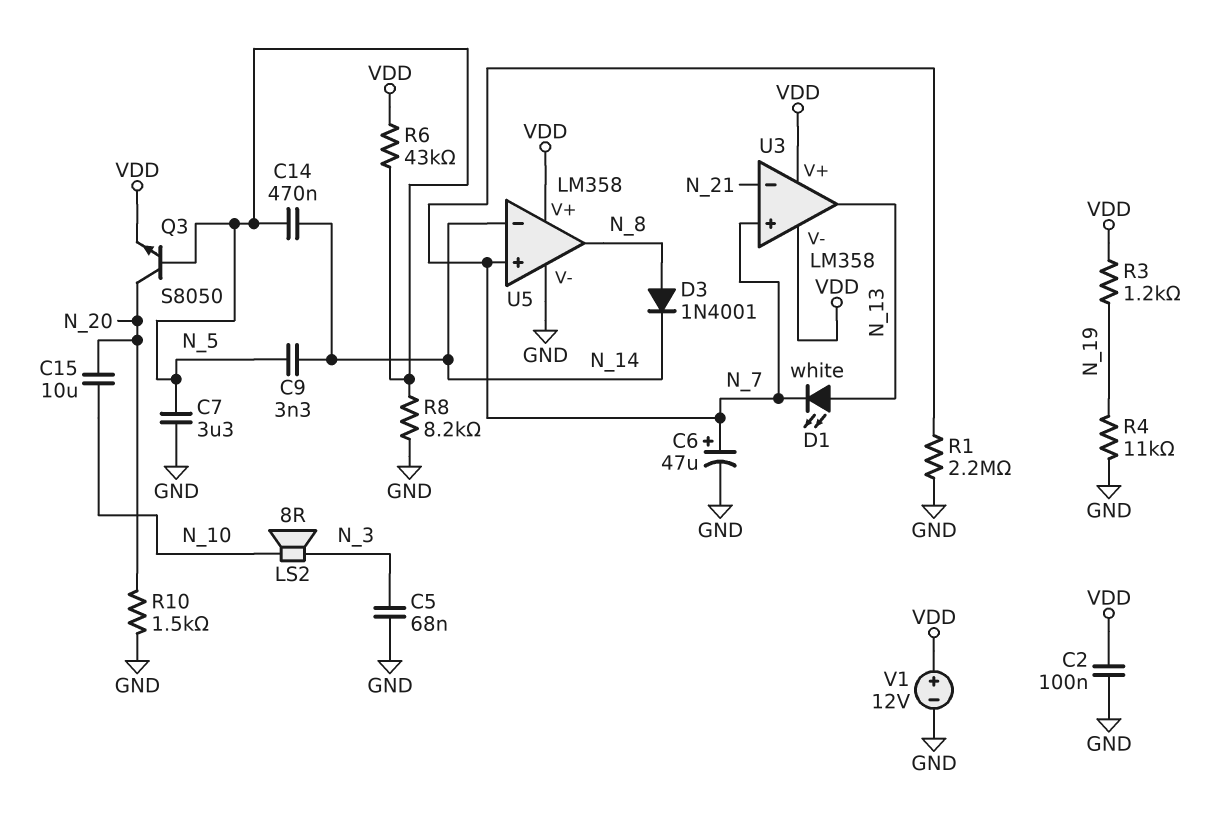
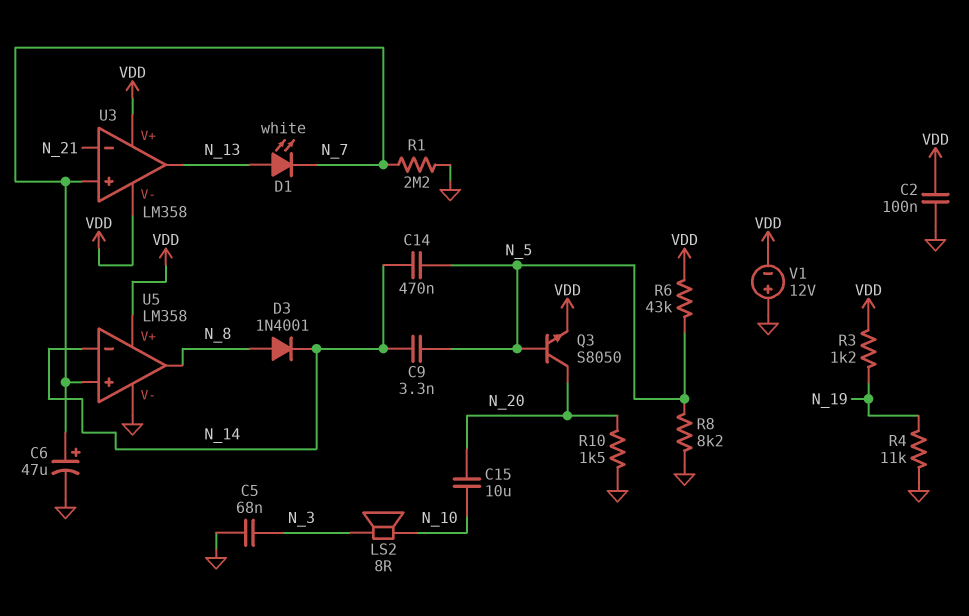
C7: 3.3uF (GND, N_5) -> none
V1: 12V (plus VDD, minus GND) -> 12V (plus GND, minus VDD)

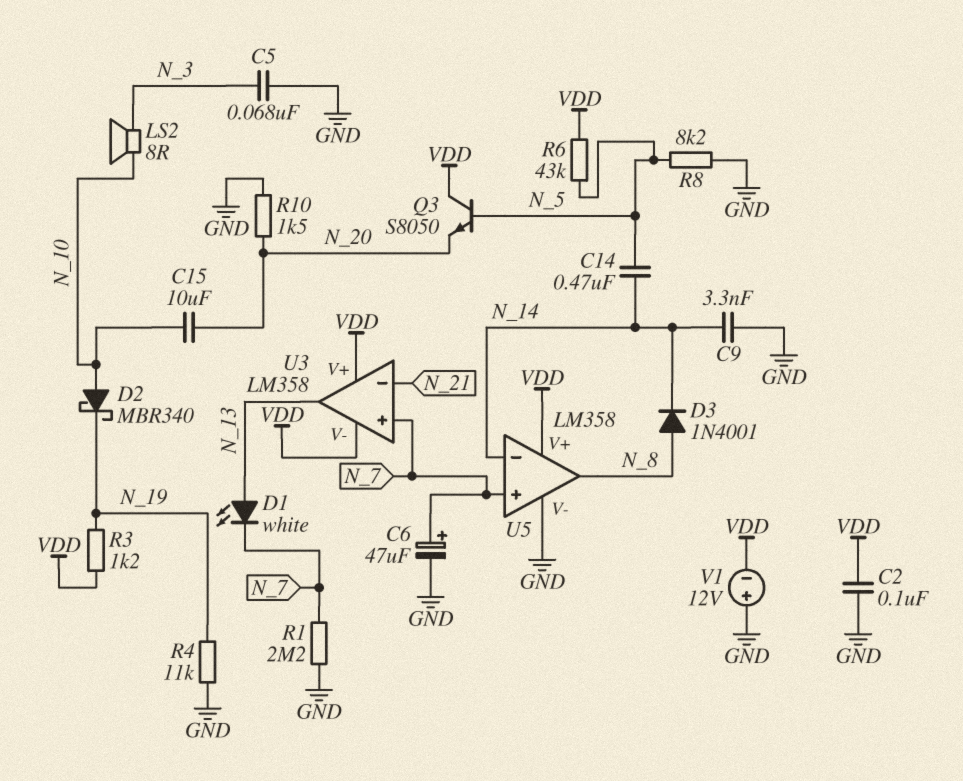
C9: 3.3nF (N_5, N_14) -> 3.3nF (GND, N_14)
D2: none -> schottky MBR340 (A N_10, K N_19)
Q3: NPN S8050 (B N_5, C N_20, E VDD) -> NPN S8050 (B N_5, C VDD, E N_20)

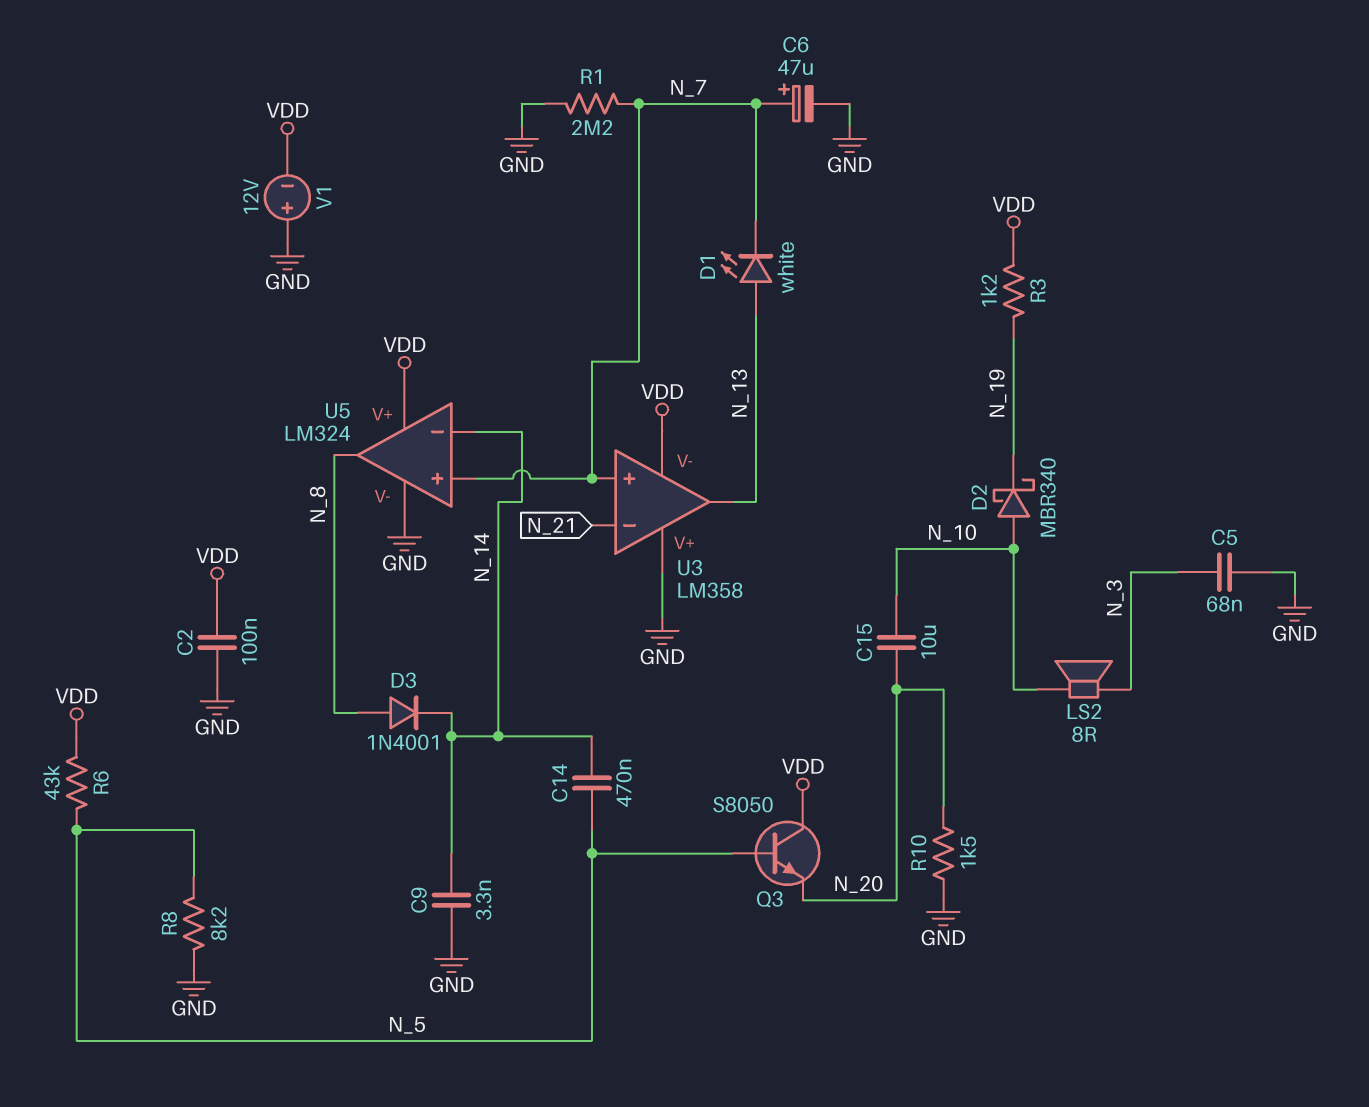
R4: 11k (GND, N_19) -> none
U3 pin V+: VDD -> GND
U5: LM358 -> LM324

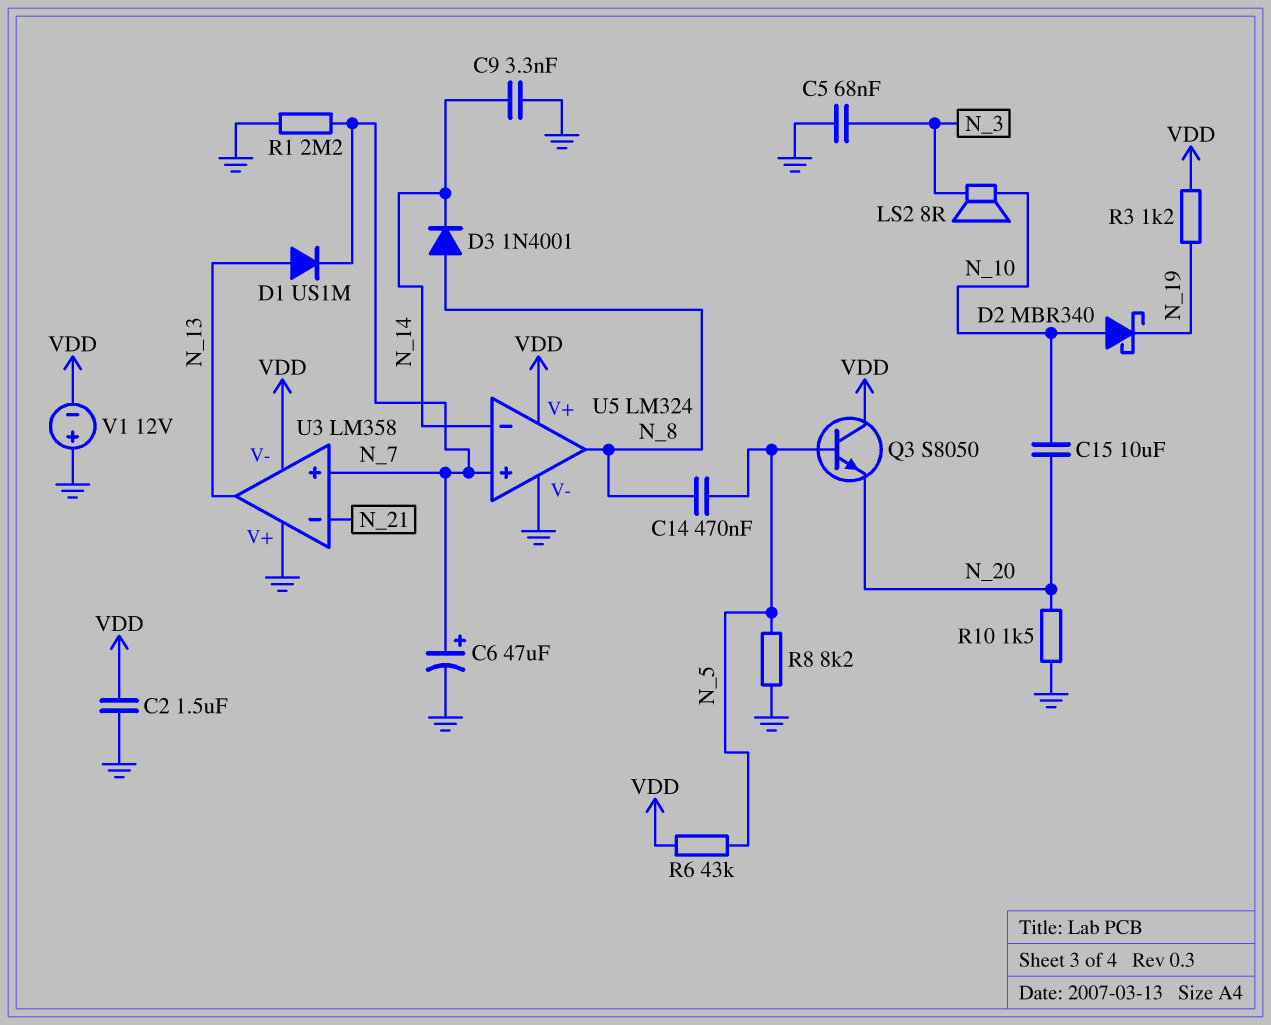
C2: 100nF (GND, VDD) -> 1.5uF (GND, VDD)
C14: 470nF (N_5, N_14) -> 470nF (N_5, N_8)
D1: LED white (A N_13, K N_7) -> diode US1M (A N_13, K N_7)

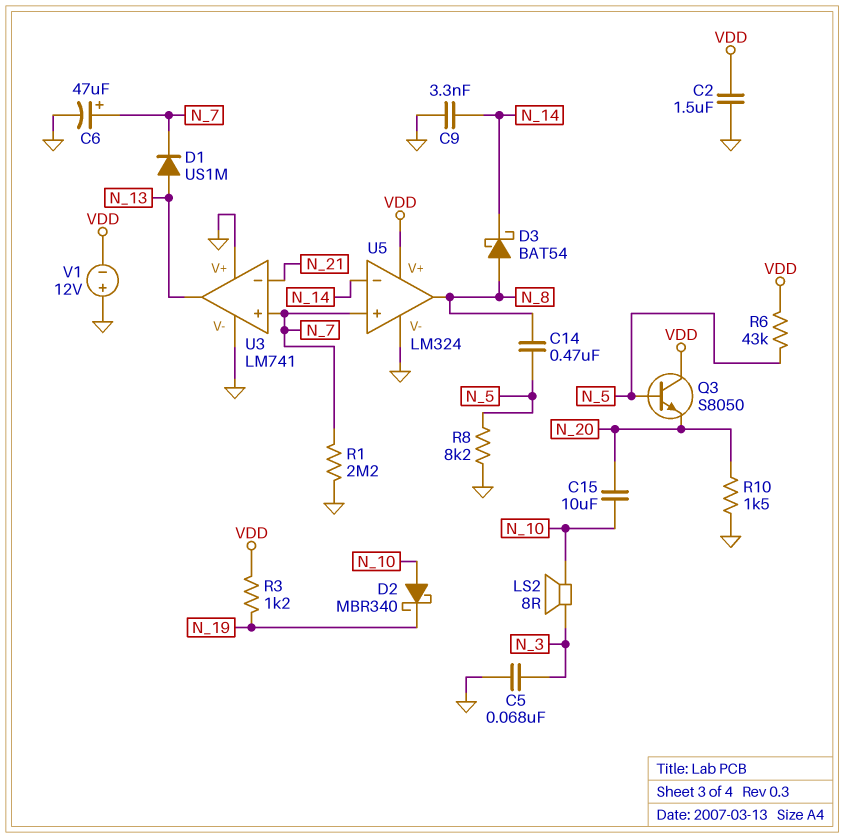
D3: diode 1N4001 (A N_8, K N_14) -> schottky BAT54 (A N_8, K N_14)
U3: LM358 -> LM741
U3 pin V-: VDD -> GND

